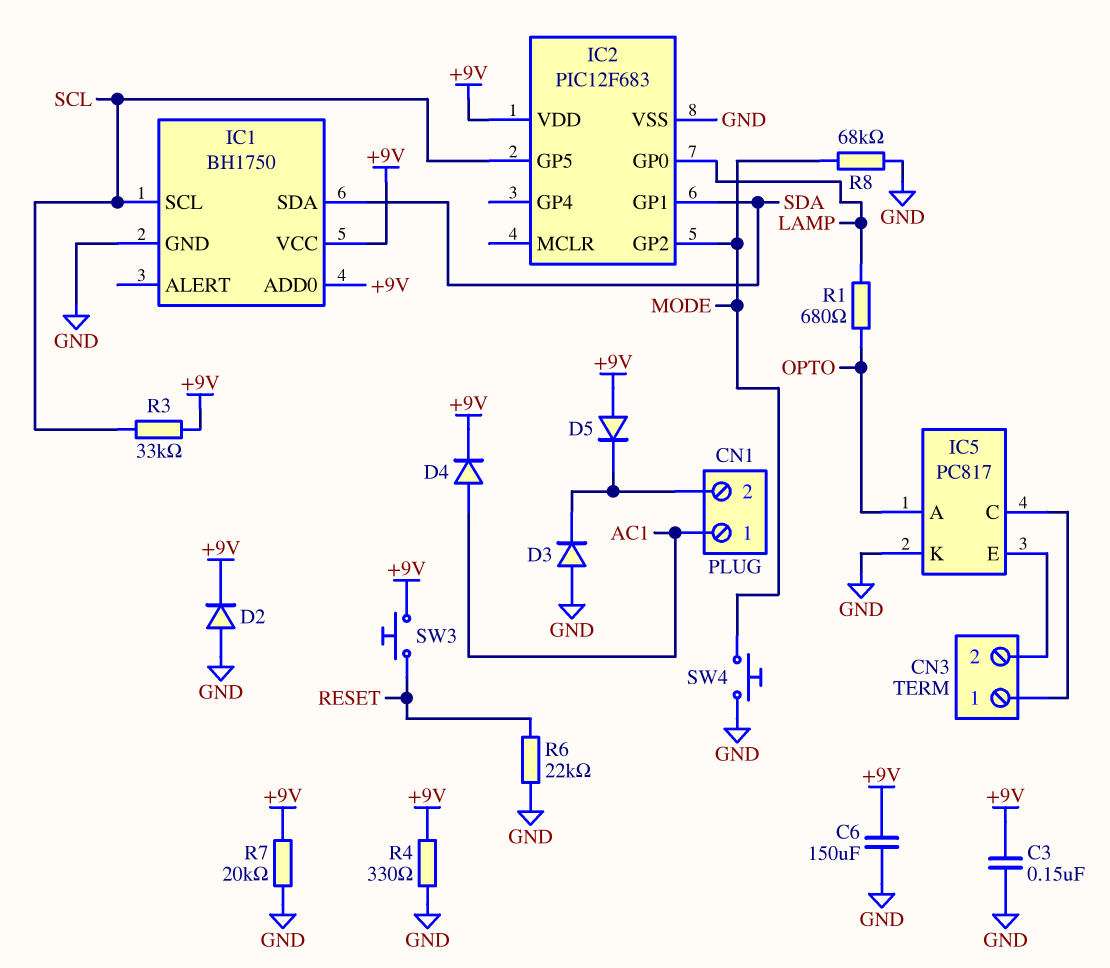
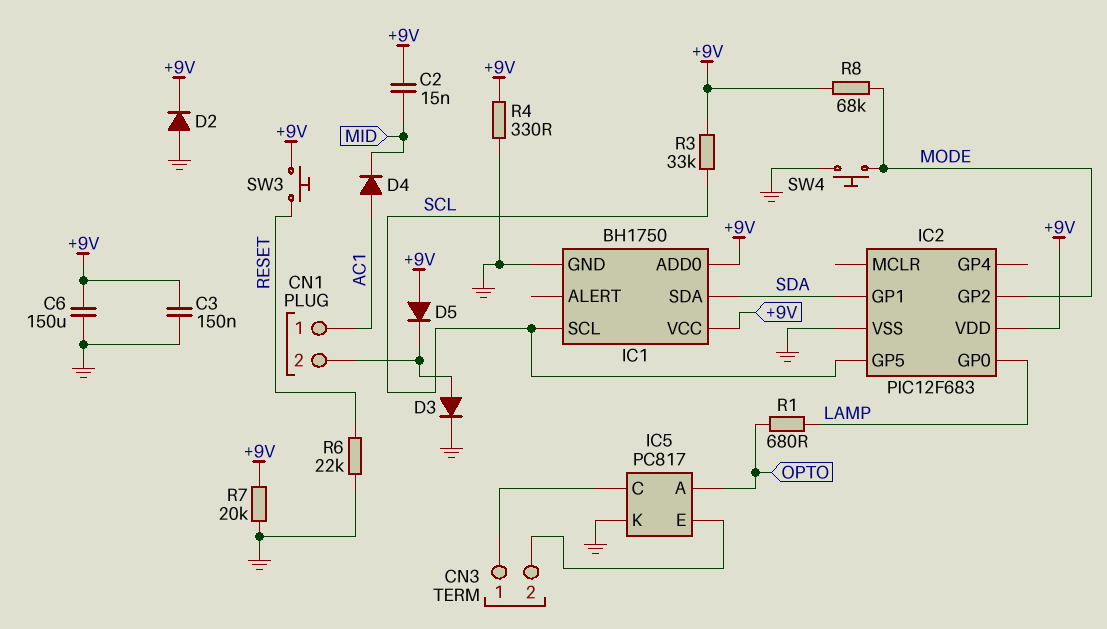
C2: none -> 15nF (+9V, MID)
D3: diode (A GND, K CN1/2) -> diode (A CN1/2, K GND)
D4: diode (A AC1, K +9V) -> diode (A AC1, K MID)
R8: 68k (GND, MODE) -> 68k (+9V, MODE)

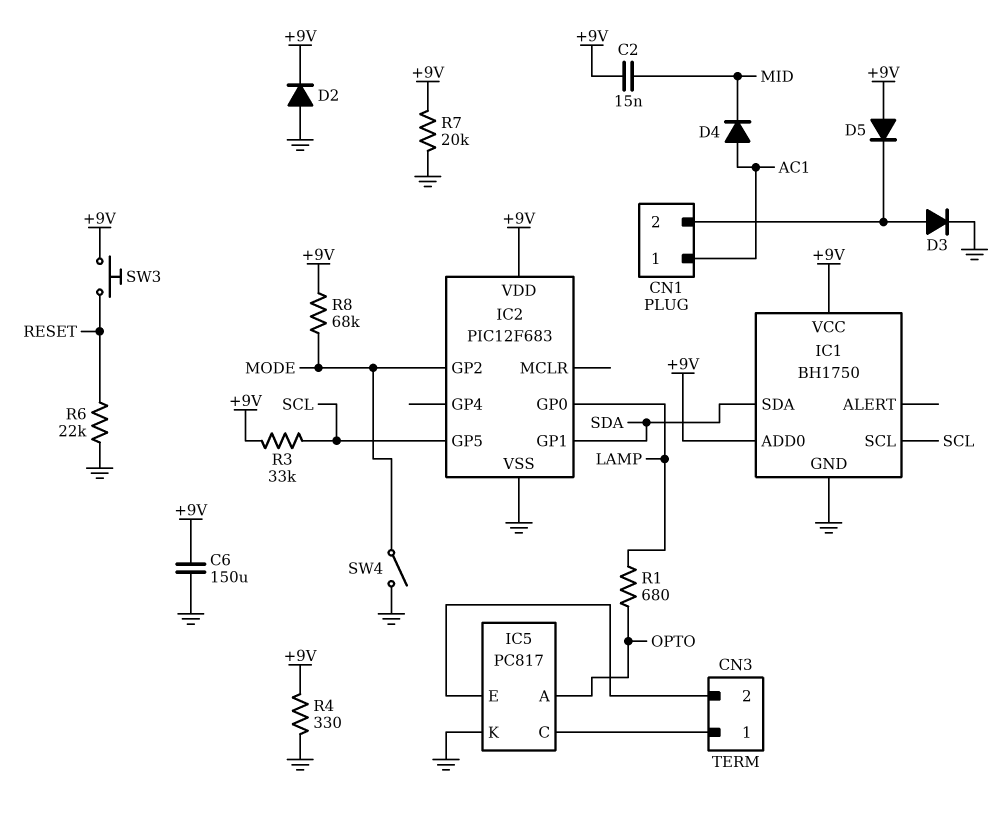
C3: 150nF (+9V, GND) -> none
SW4: button (GND, MODE) -> switch (GND, MODE)

